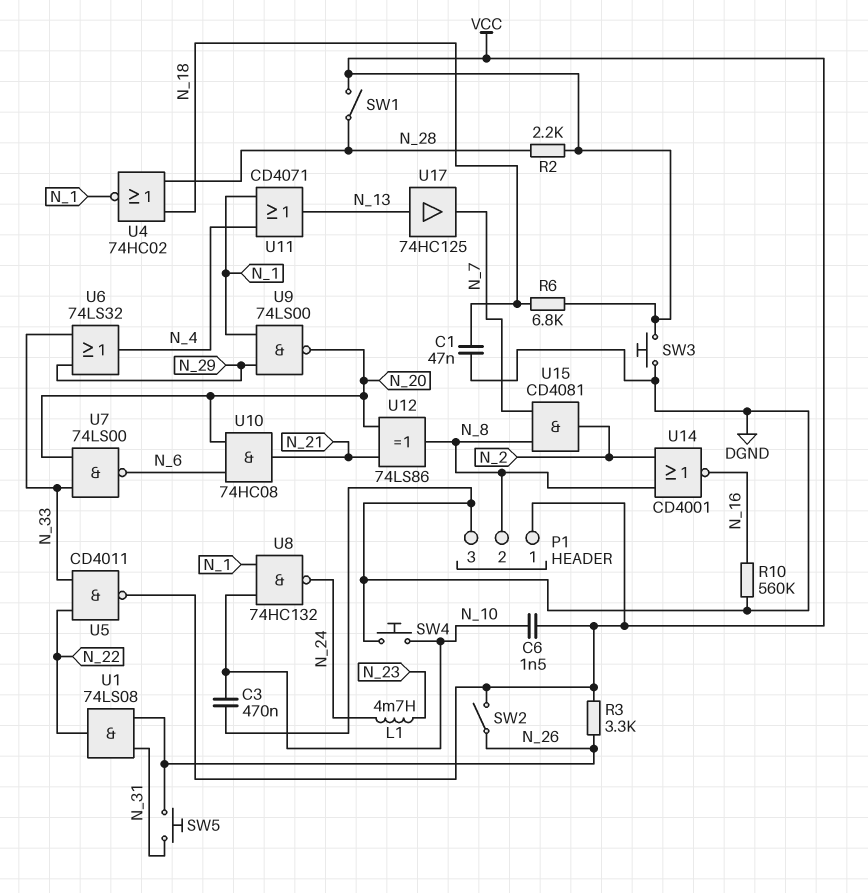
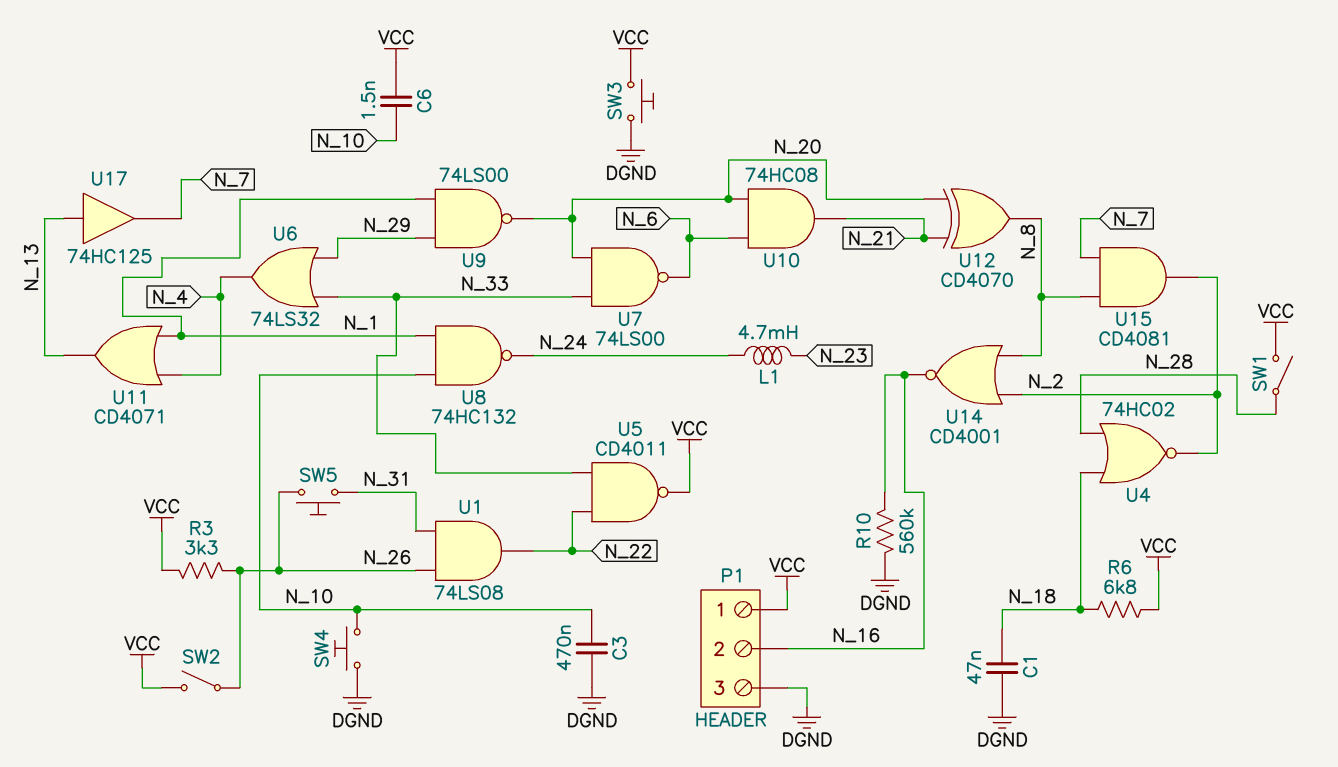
P1 pin 2: N_8 -> N_16
R2: 2.2k (N_28, VCC) -> none
U4: NOR 74HC02 (in N_18, in N_28, out N_1) -> NOR 74HC02 (in N_18, in N_28, out N_2)
U12: XOR 74LS86 (in N_20, in N_21, out N_8) -> XOR CD4070 (in N_20, in N_21, out N_8)

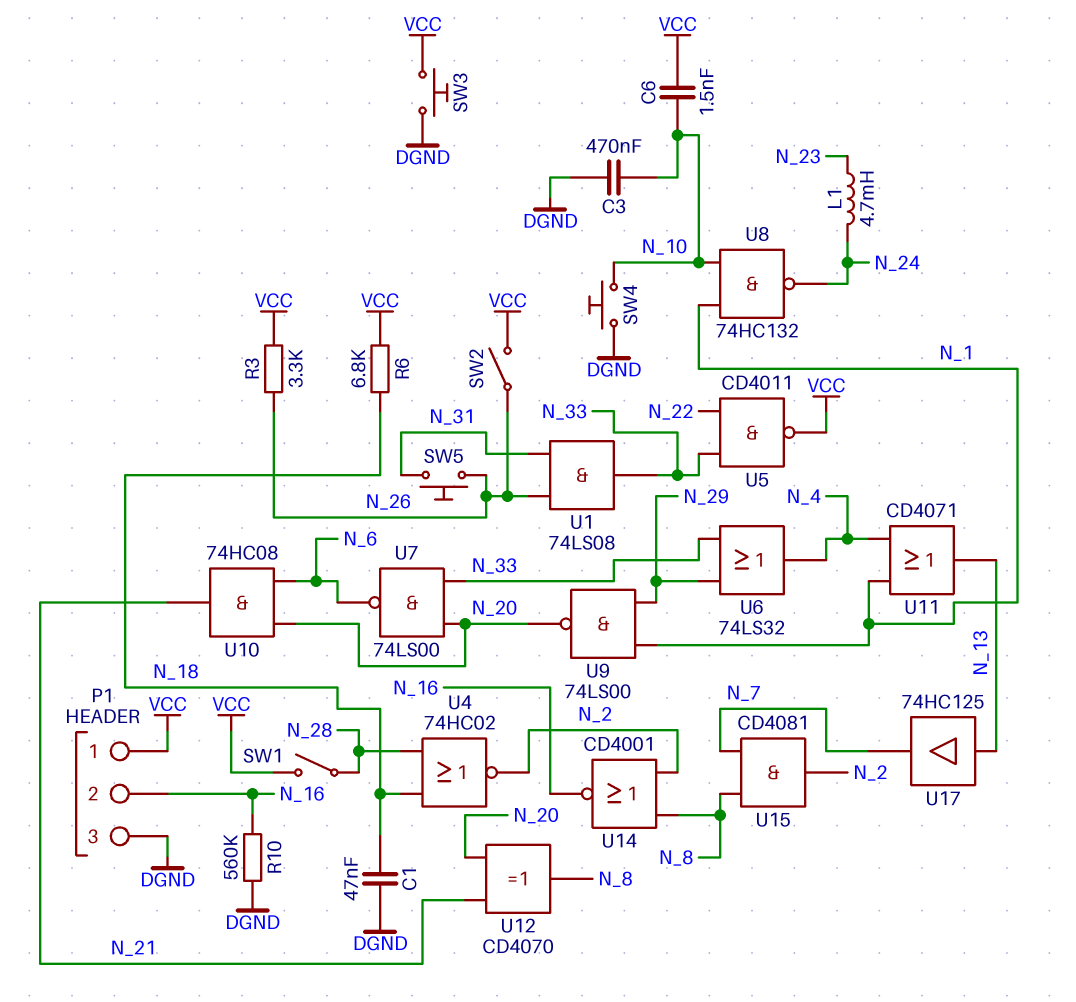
U1: AND 74LS08 (in N_26, in N_31, out N_22) -> AND 74LS08 (in N_26, in N_31, out N_33)

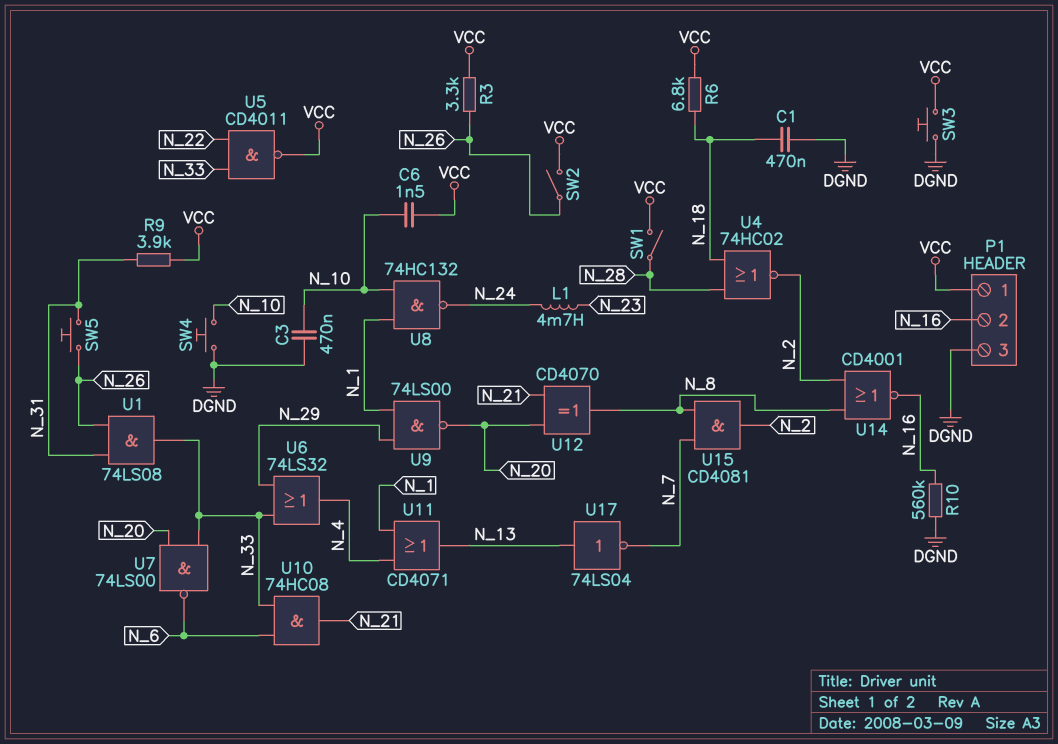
C1: 47nF (DGND, N_18) -> 470nF (DGND, N_18)
R9: none -> 3.9k (N_31, VCC)
U10: AND 74HC08 (in N_6, in N_20, out N_21) -> AND 74HC08 (in N_6, in N_33, out N_21)
U17: buffer 74HC125 (in N_13, out N_7) -> NOT 74LS04 (in N_13, out N_7)

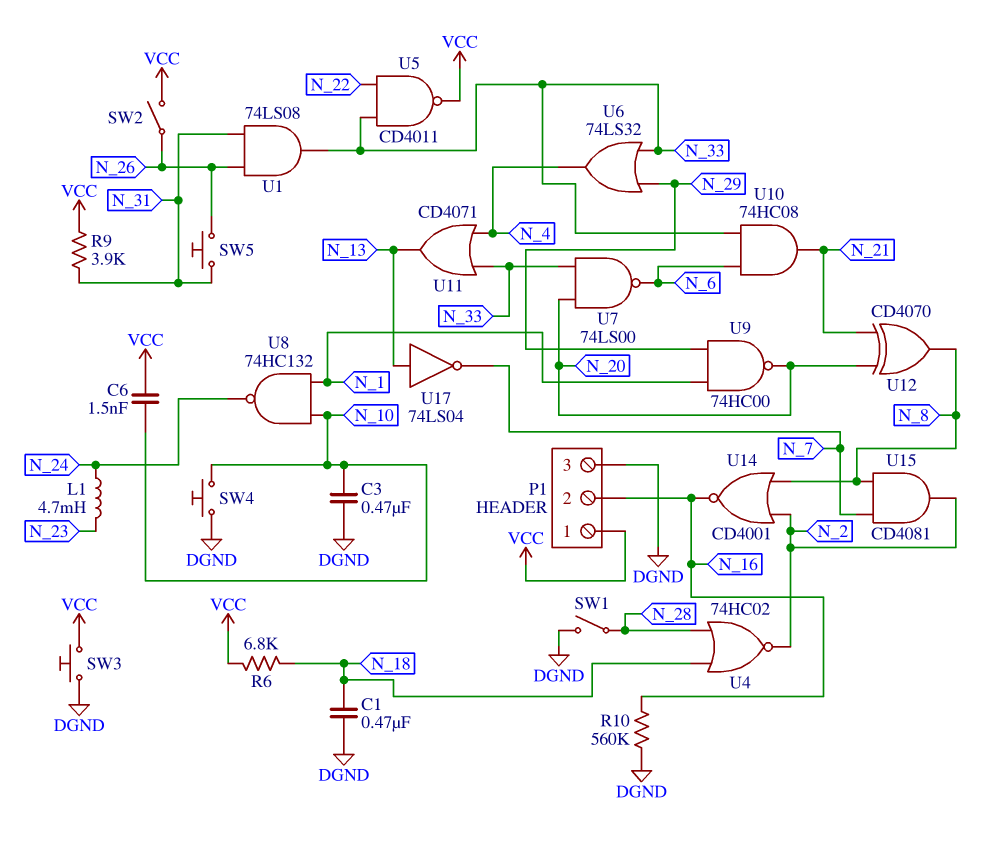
R3: 3.3k (N_26, VCC) -> none
SW1: switch (N_28, VCC) -> switch (DGND, N_28)
U9: NAND 74LS00 (in N_1, in N_29, out N_20) -> NAND 74HC00 (in N_1, in N_29, out N_20)
U11: OR CD4071 (in N_1, in N_4, out N_13) -> OR CD4071 (in N_4, in N_33, out N_13)

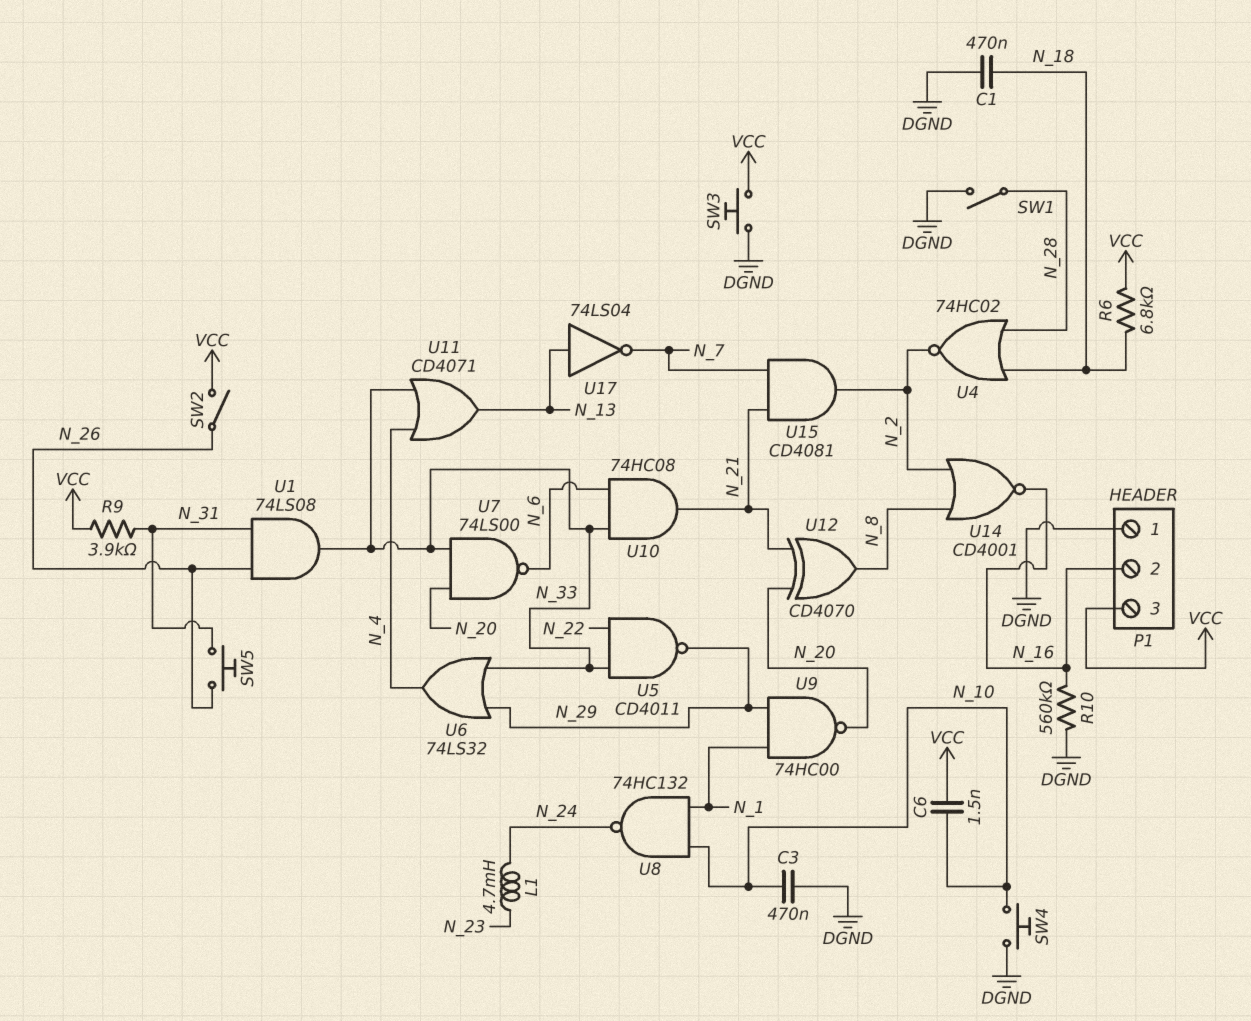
P1 pin 1: VCC -> DGND
P1 pin 3: DGND -> VCC
U5: NAND CD4011 (in N_22, in N_33, out VCC) -> NAND CD4011 (in N_22, in N_33, out N_29)
U15: AND CD4081 (in N_7, in N_8, out N_2) -> AND CD4081 (in N_7, in N_21, out N_2)

